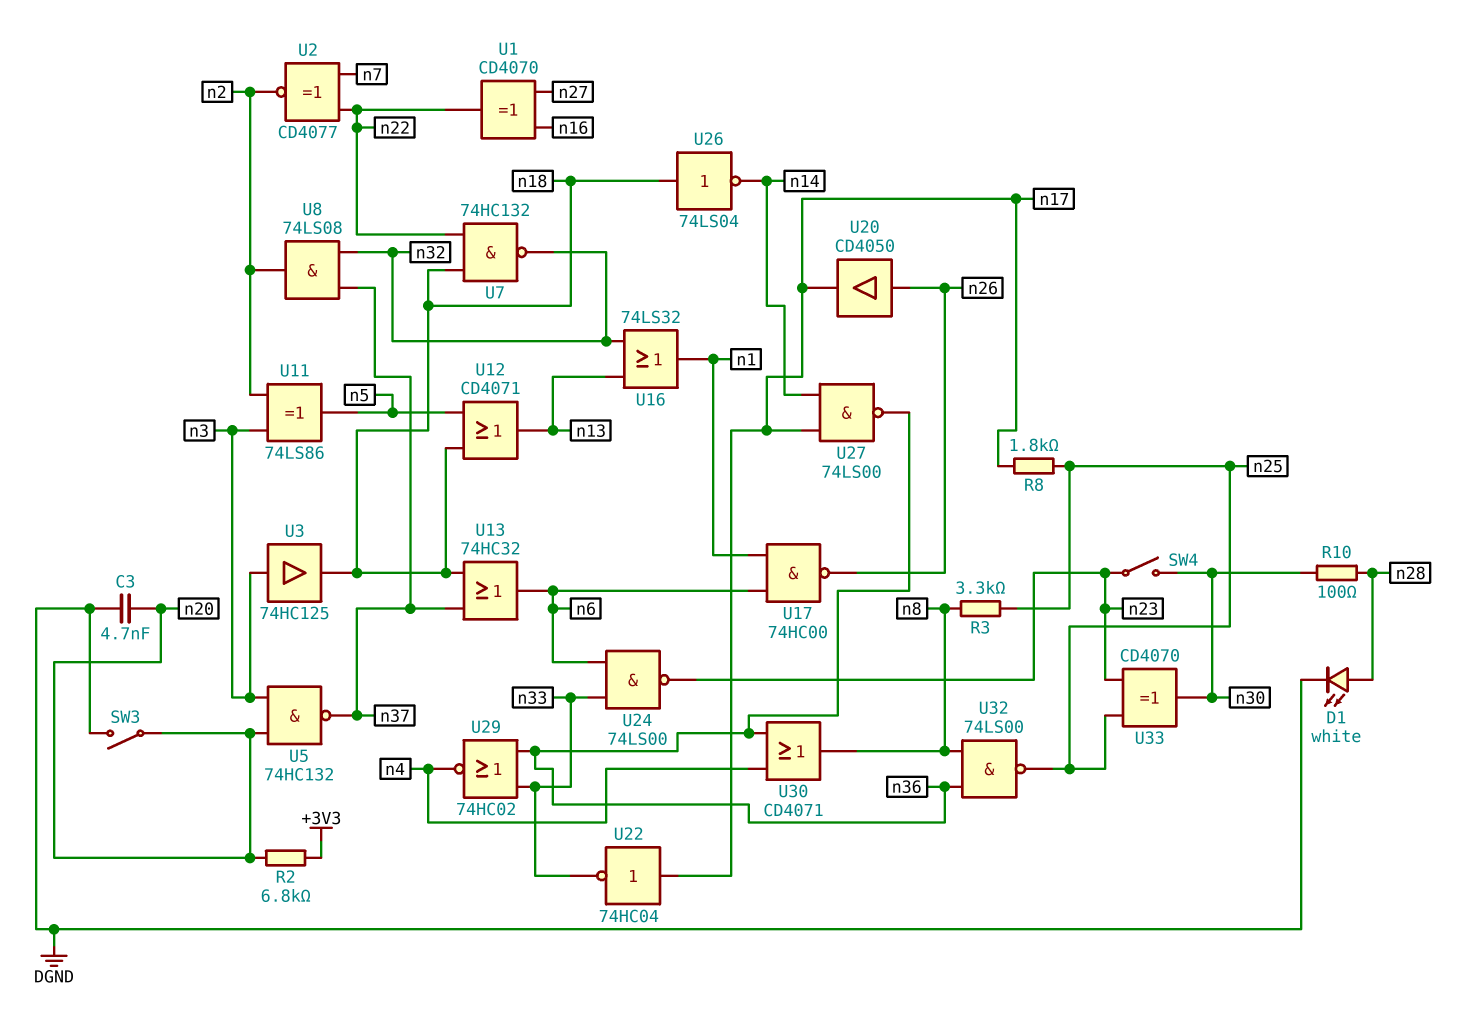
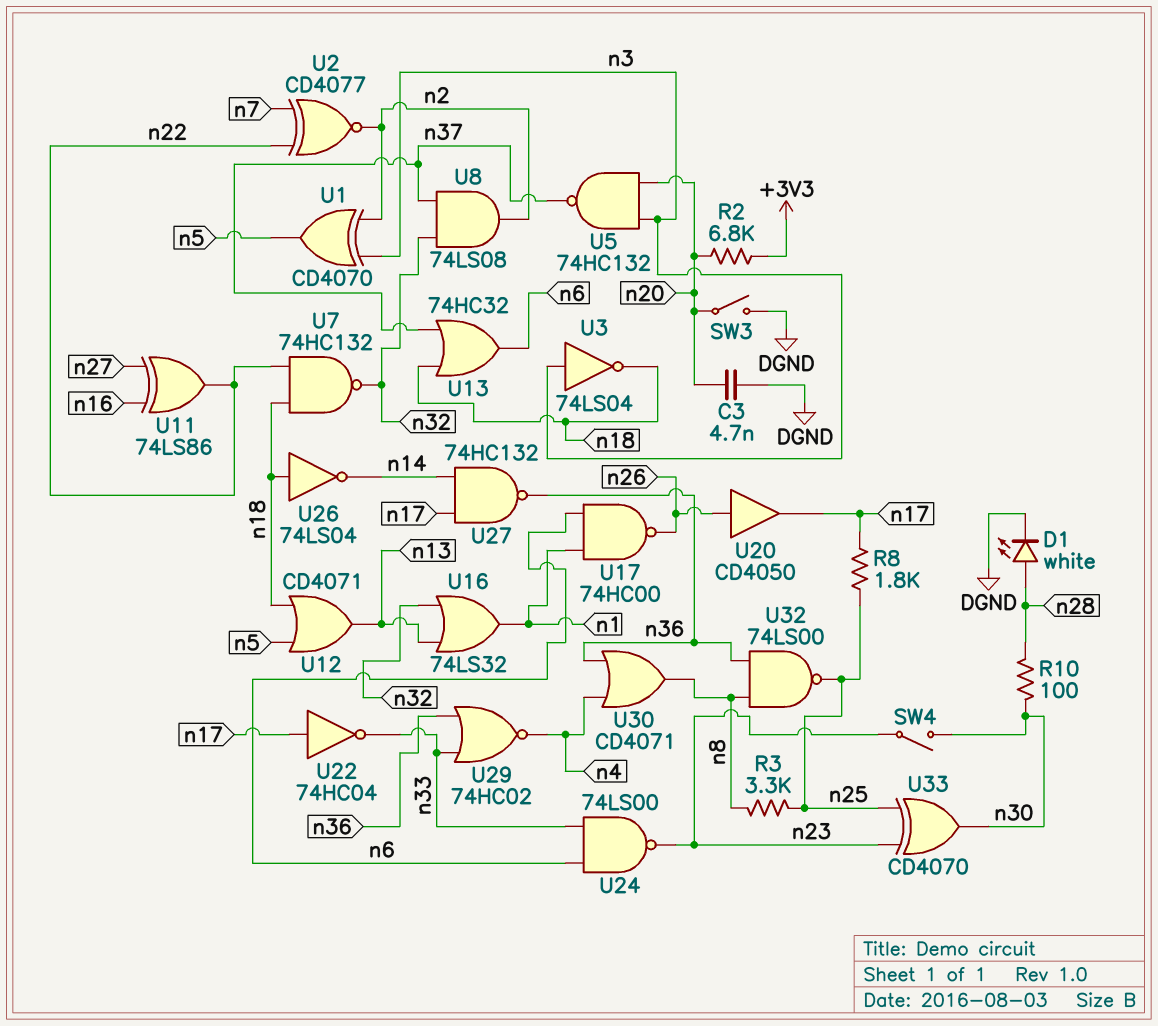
U1: XOR CD4070 (in n16, in n27, out n22) -> XOR CD4070 (in n2, in n3, out n5)
U3: buffer 74HC125 (in n3, out n18) -> NOT 74LS04 (in n3, out n18)
U11: XOR 74LS86 (in n2, in n3, out n5) -> XOR 74LS86 (in n16, in n27, out n22)
U27: NAND 74LS00 (in n14, in n17, out n36) -> NAND 74HC132 (in n14, in n17, out n36)

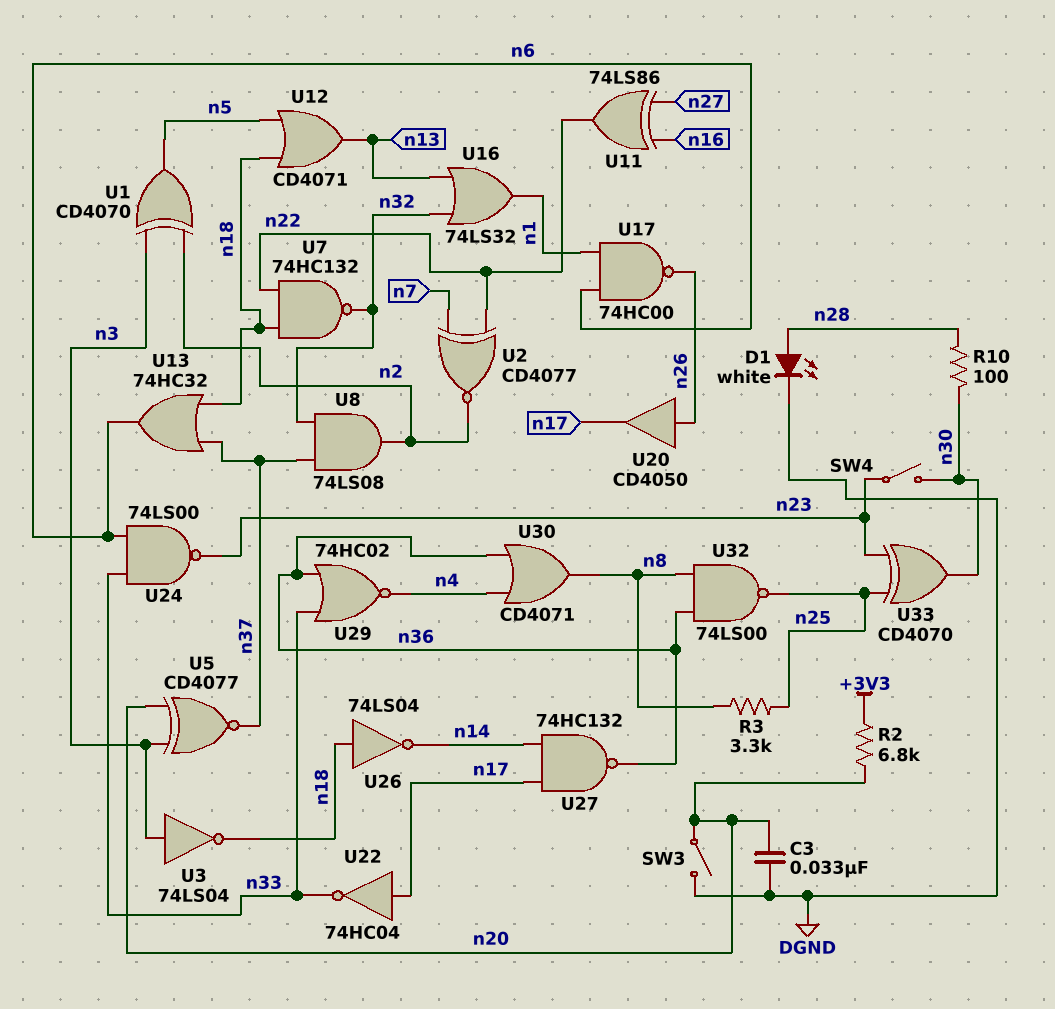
C3: 4.7nF (DGND, n20) -> 33nF (DGND, n20)
R8: 1.8k (n17, n25) -> none
U5: NAND 74HC132 (in n3, in n20, out n37) -> XNOR CD4077 (in n3, in n20, out n37)

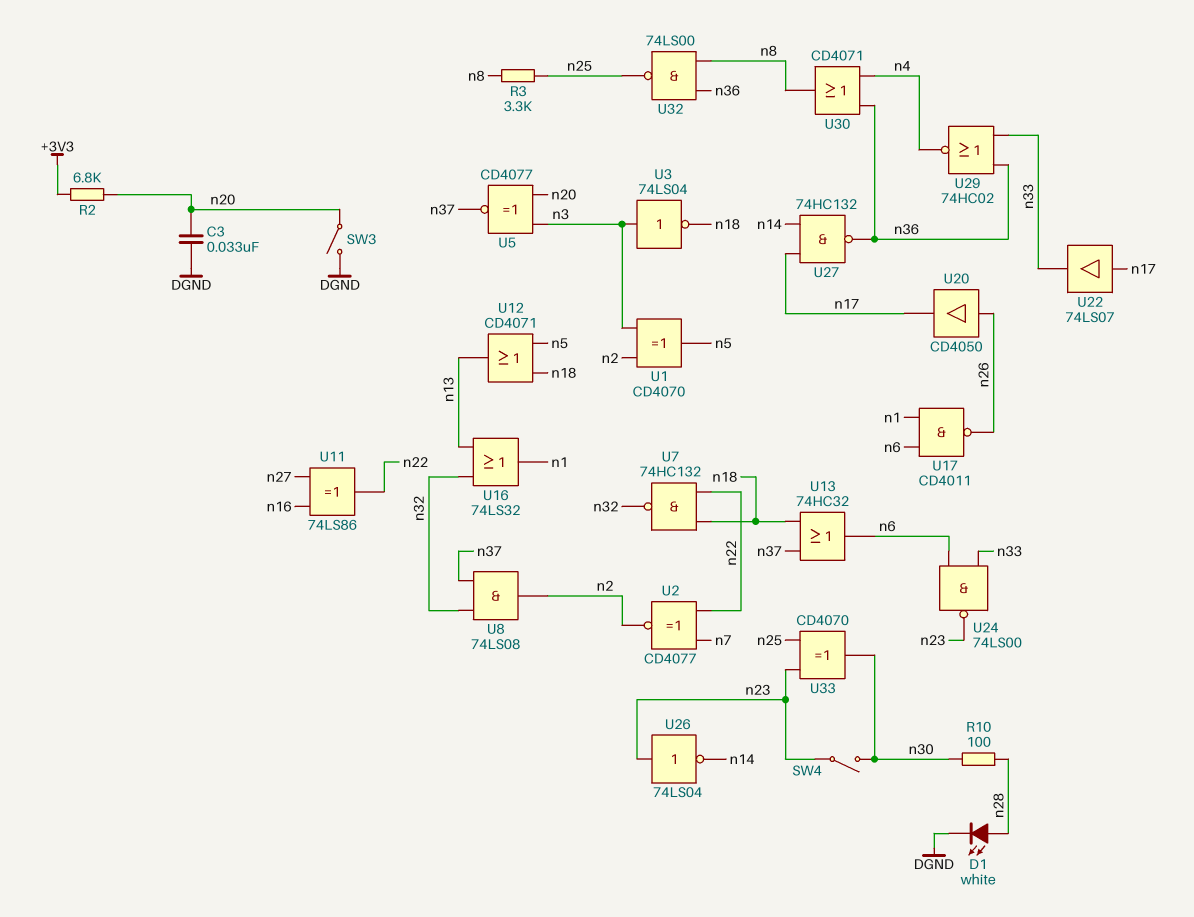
U17: NAND 74HC00 (in n1, in n6, out n26) -> NAND CD4011 (in n1, in n6, out n26)
U22: NOT 74HC04 (in n17, out n33) -> buffer 74LS07 (in n17, out n33)
U26: NOT 74LS04 (in n18, out n14) -> NOT 74LS04 (in n23, out n14)

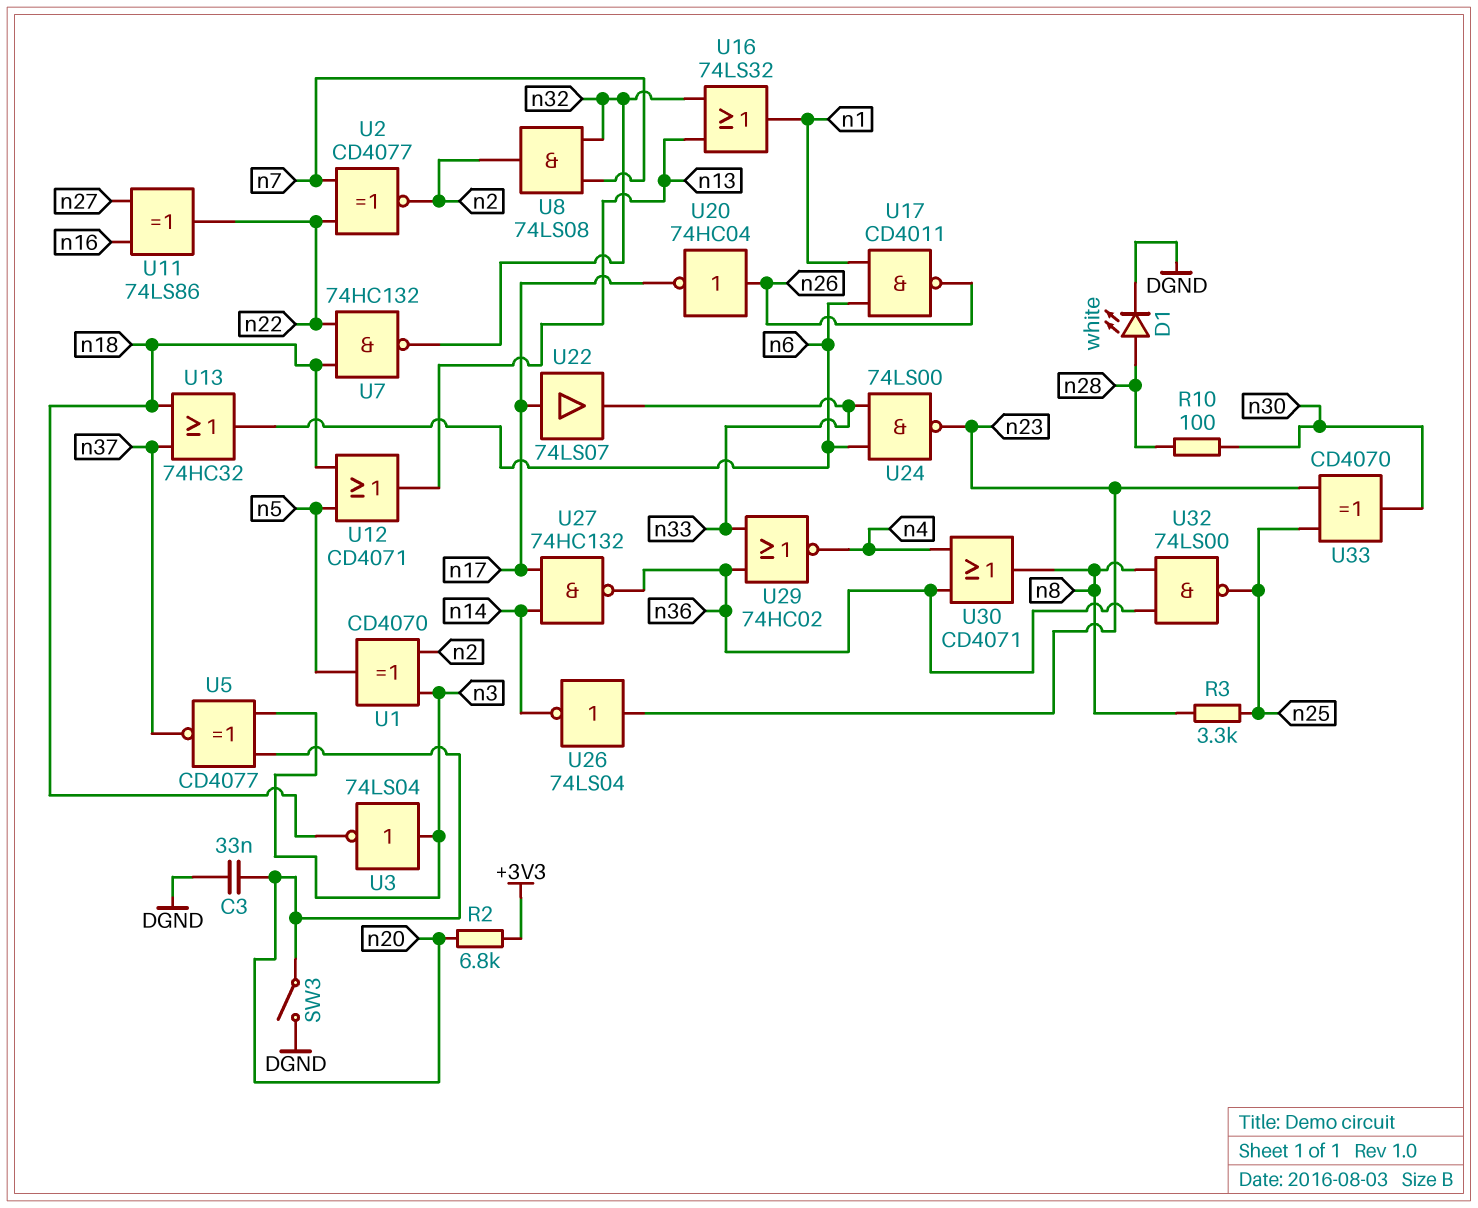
SW4: switch (n23, n30) -> none
U8: AND 74LS08 (in n32, in n37, out n2) -> AND 74LS08 (in n7, in n32, out n2)
U20: buffer CD4050 (in n26, out n17) -> NOT 74HC04 (in n26, out n17)

